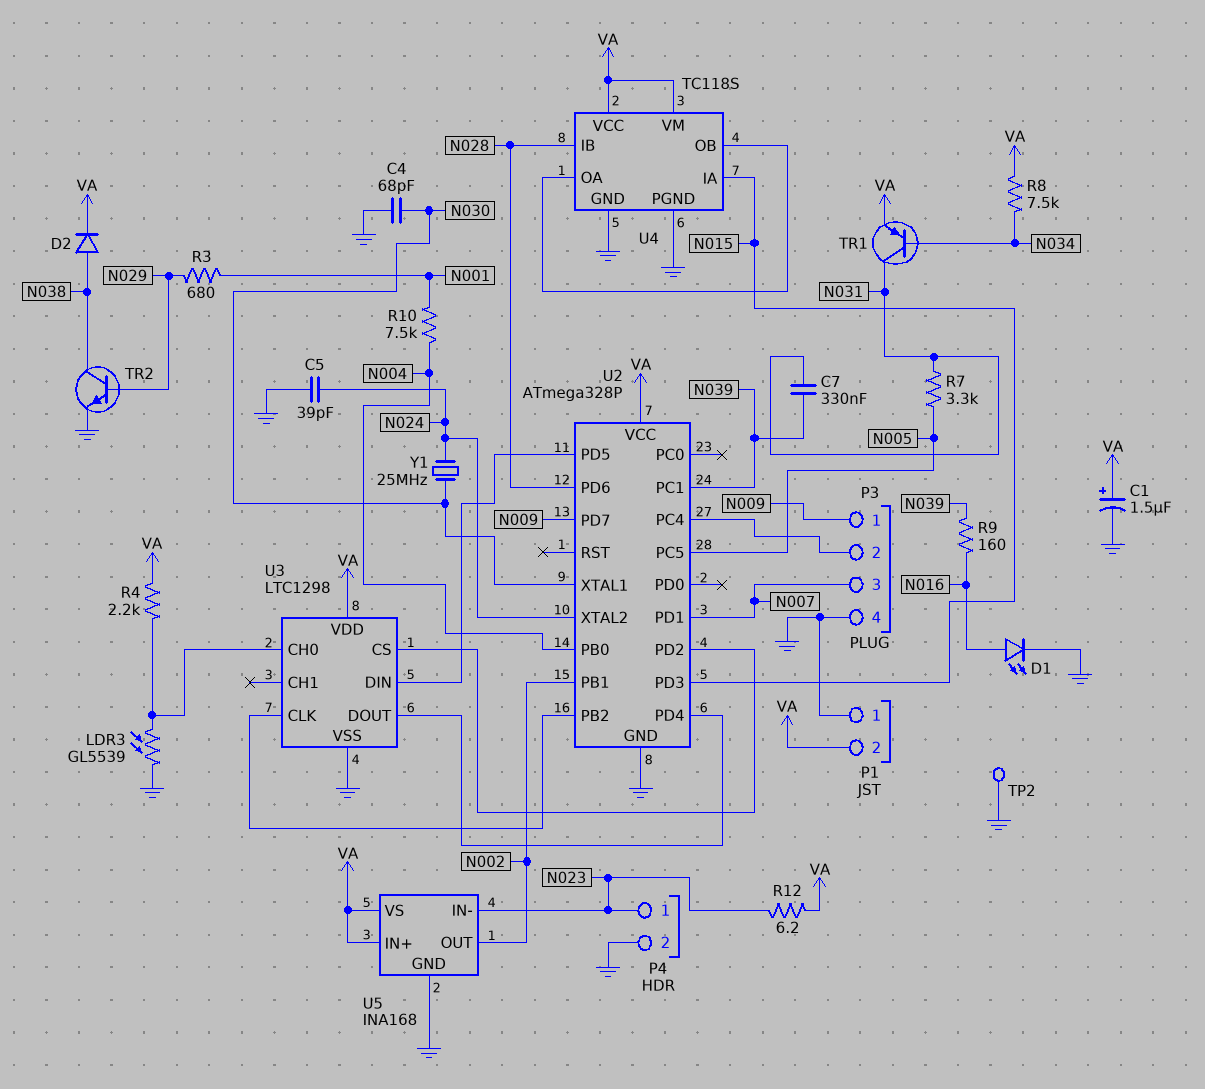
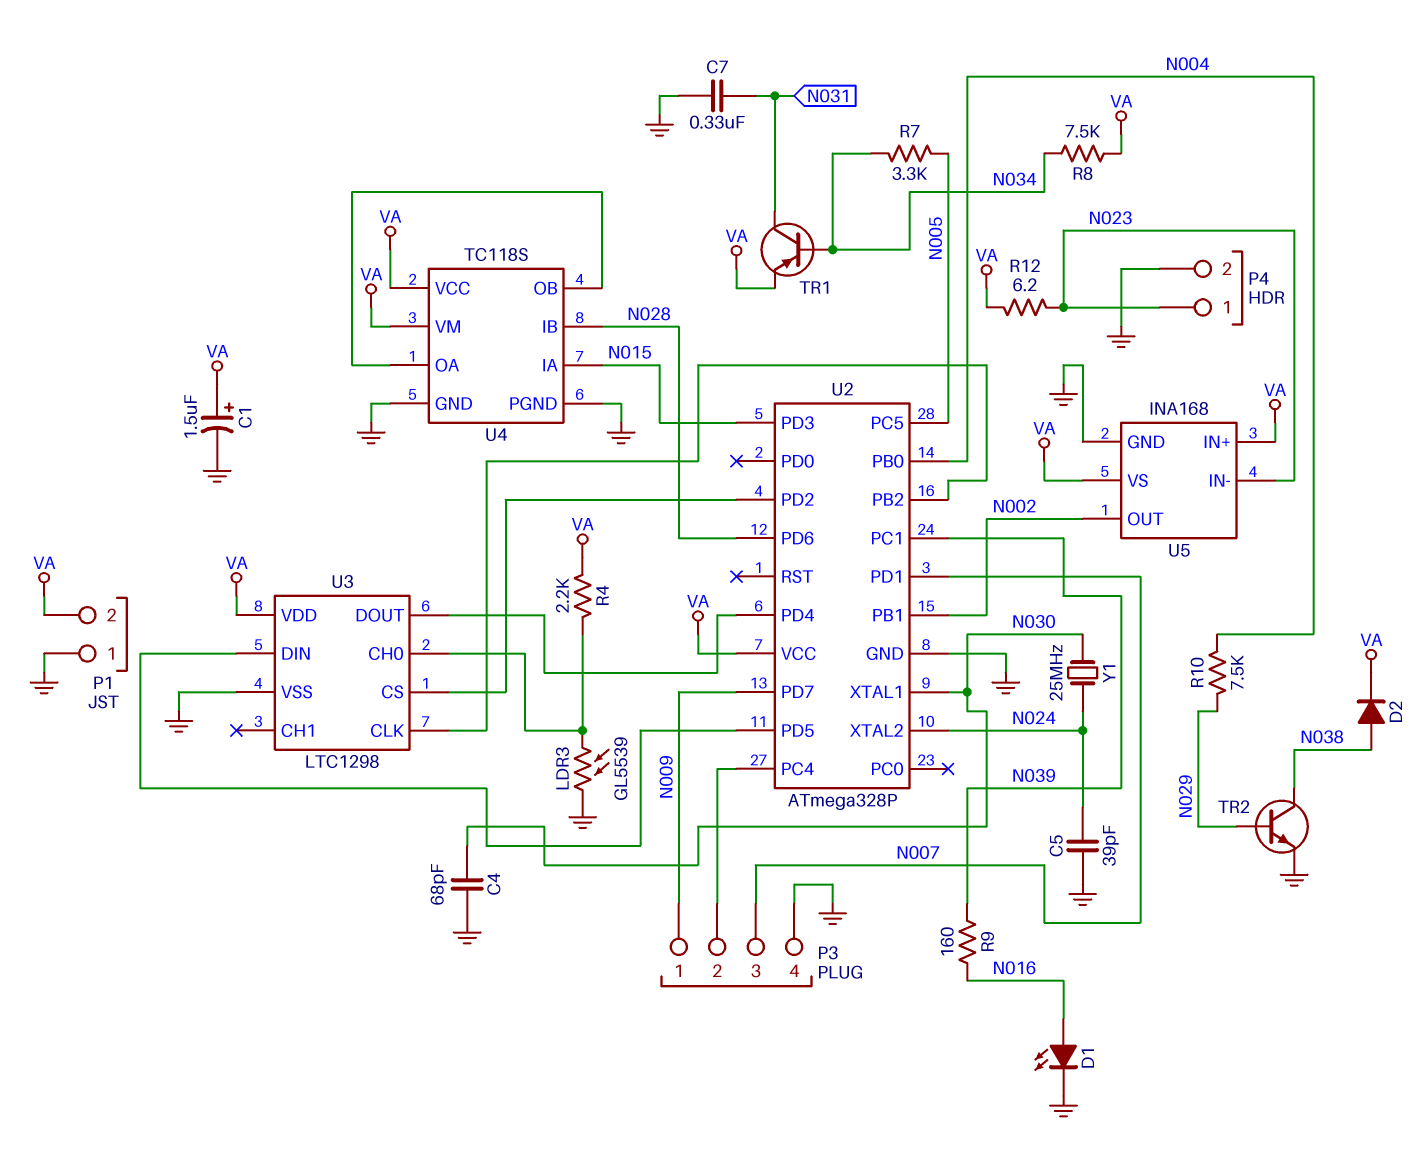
C7: 330nF (N031, N039) -> 330nF (GND, N031)
R3: 680 (N001, N029) -> none
R7: 3.3k (N005, N031) -> 3.3k (N005, N034)
R10: 7.5k (N001, N004) -> 7.5k (N004, N029)
TP2: test point (GND) -> none

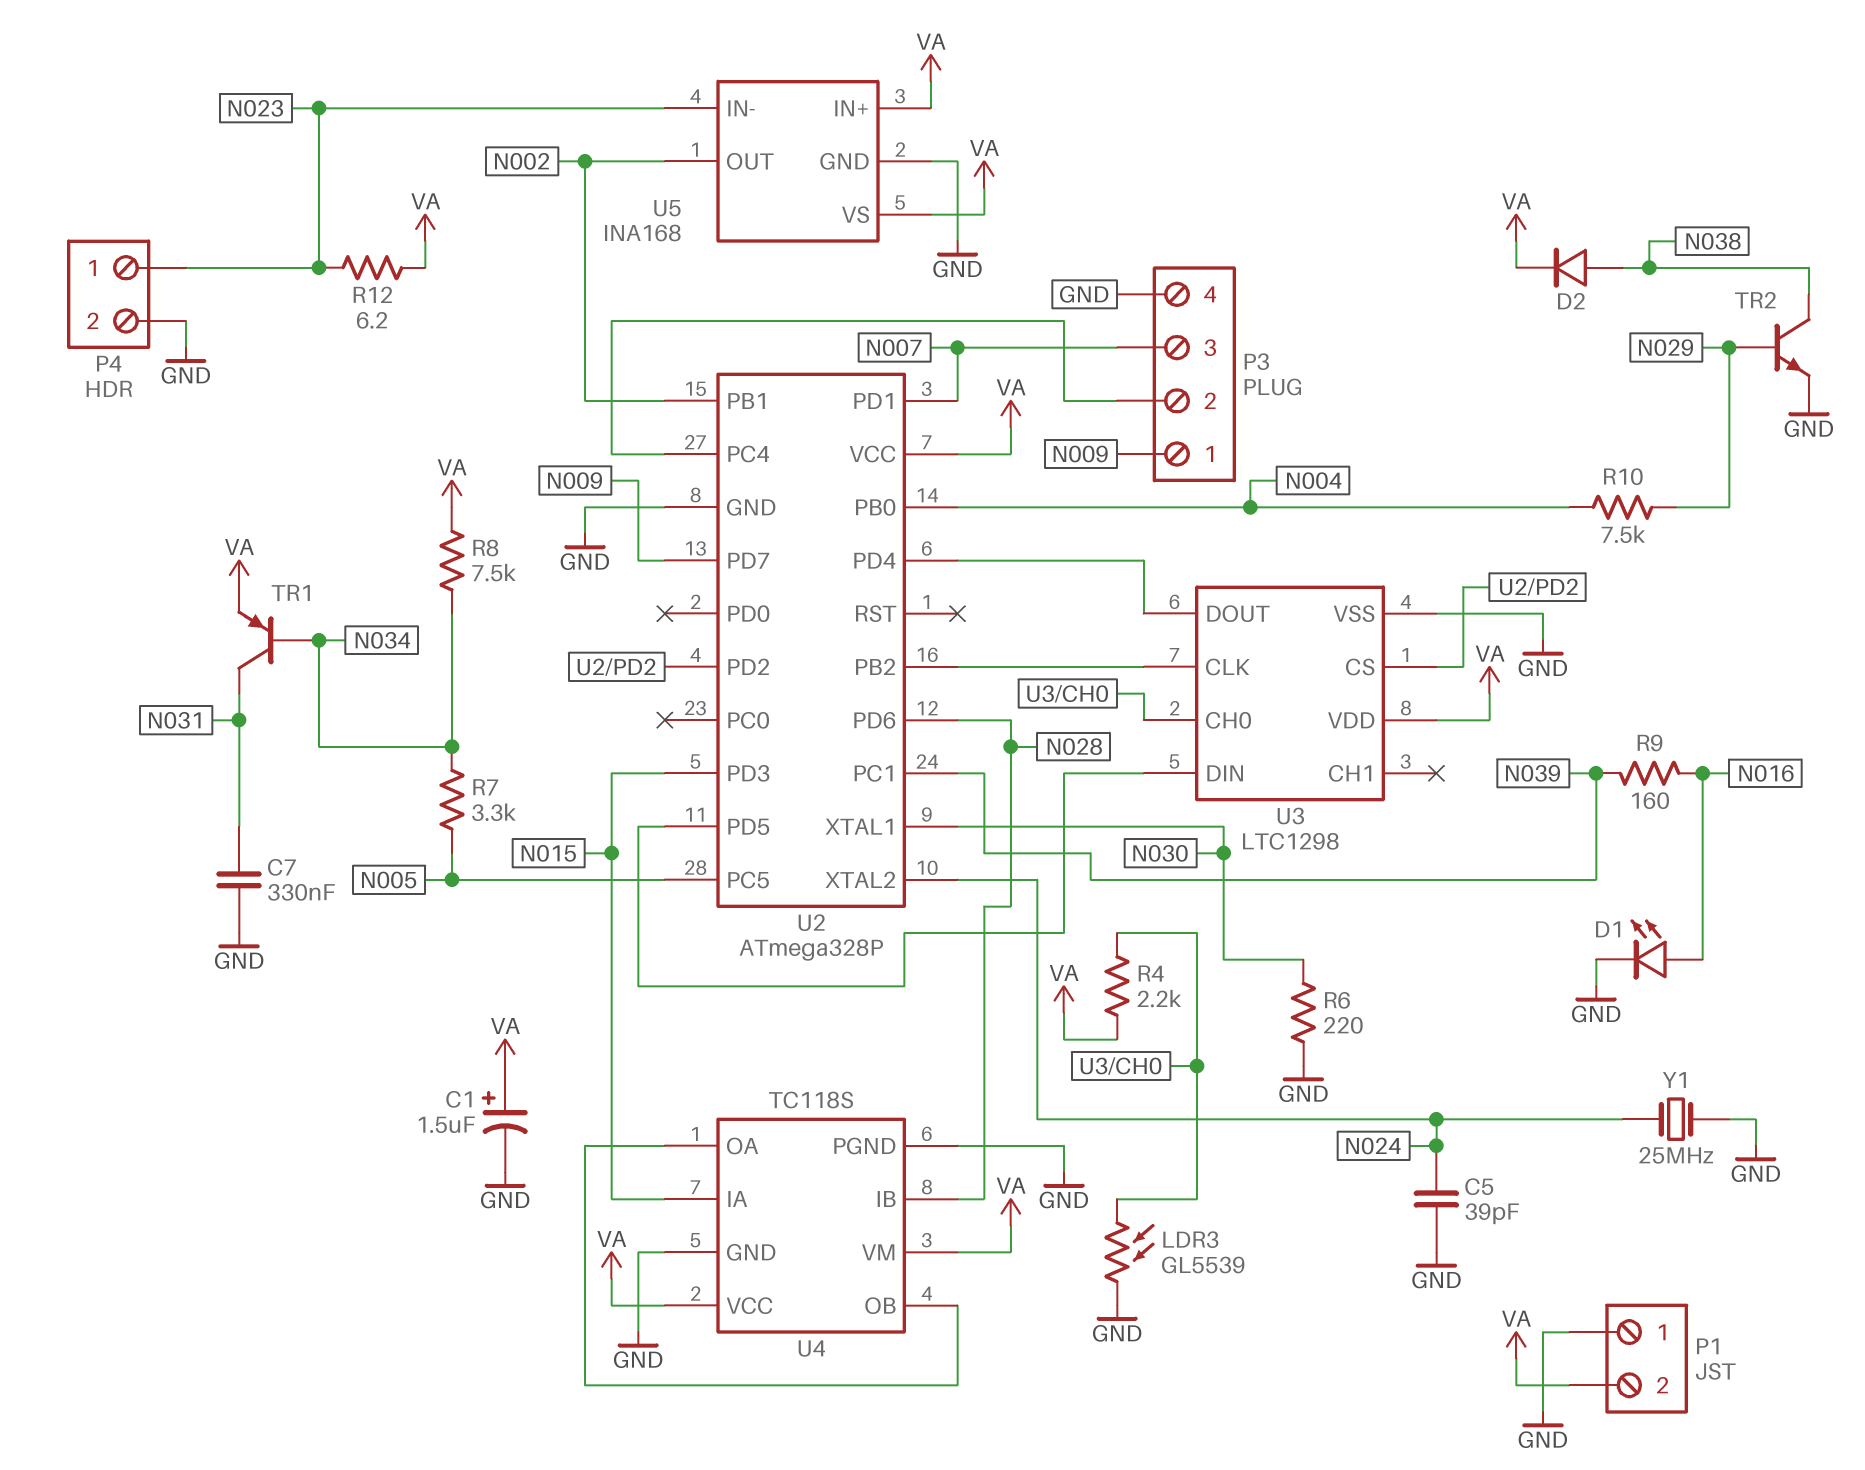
C4: 68pF (GND, N030) -> none
R6: none -> 220 (GND, N030)
Y1: 25MHz (N024, N030) -> 25MHz (GND, N024)

